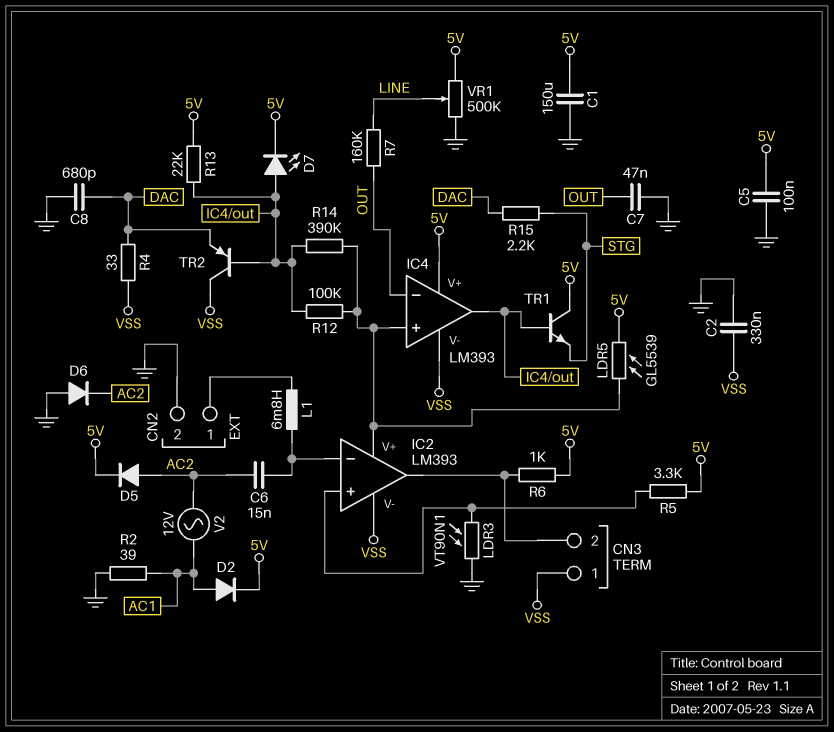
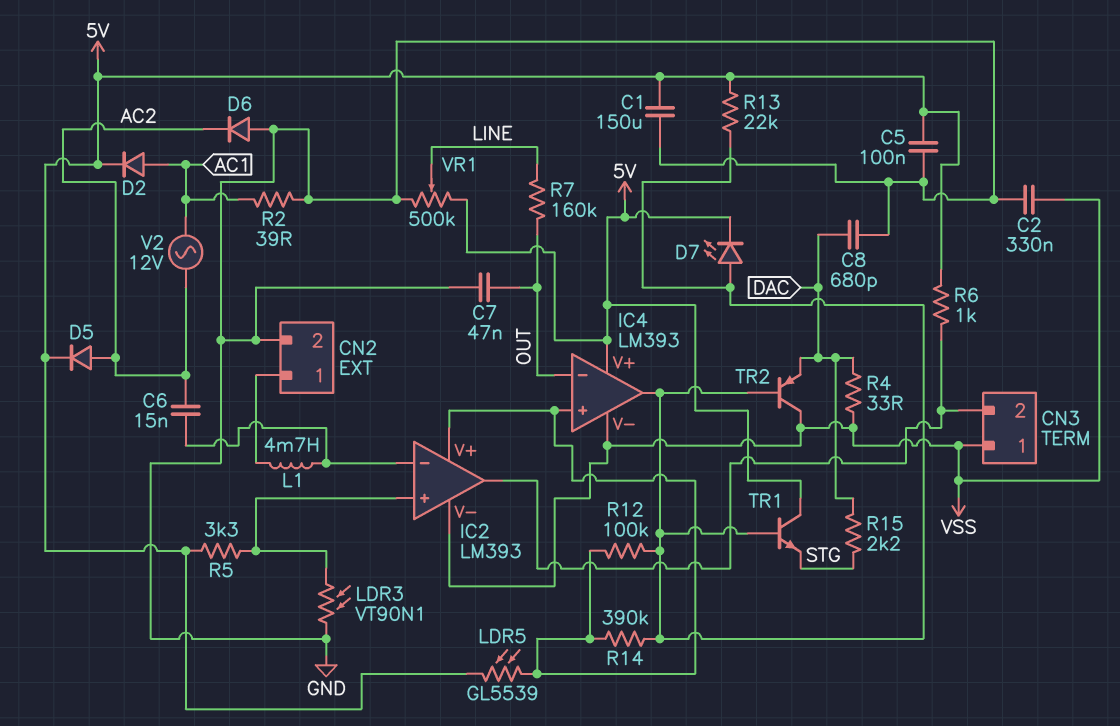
L1: 6.8mH (CN2/1, IC2/in-) -> 4.7mH (CN2/1, IC2/in-)

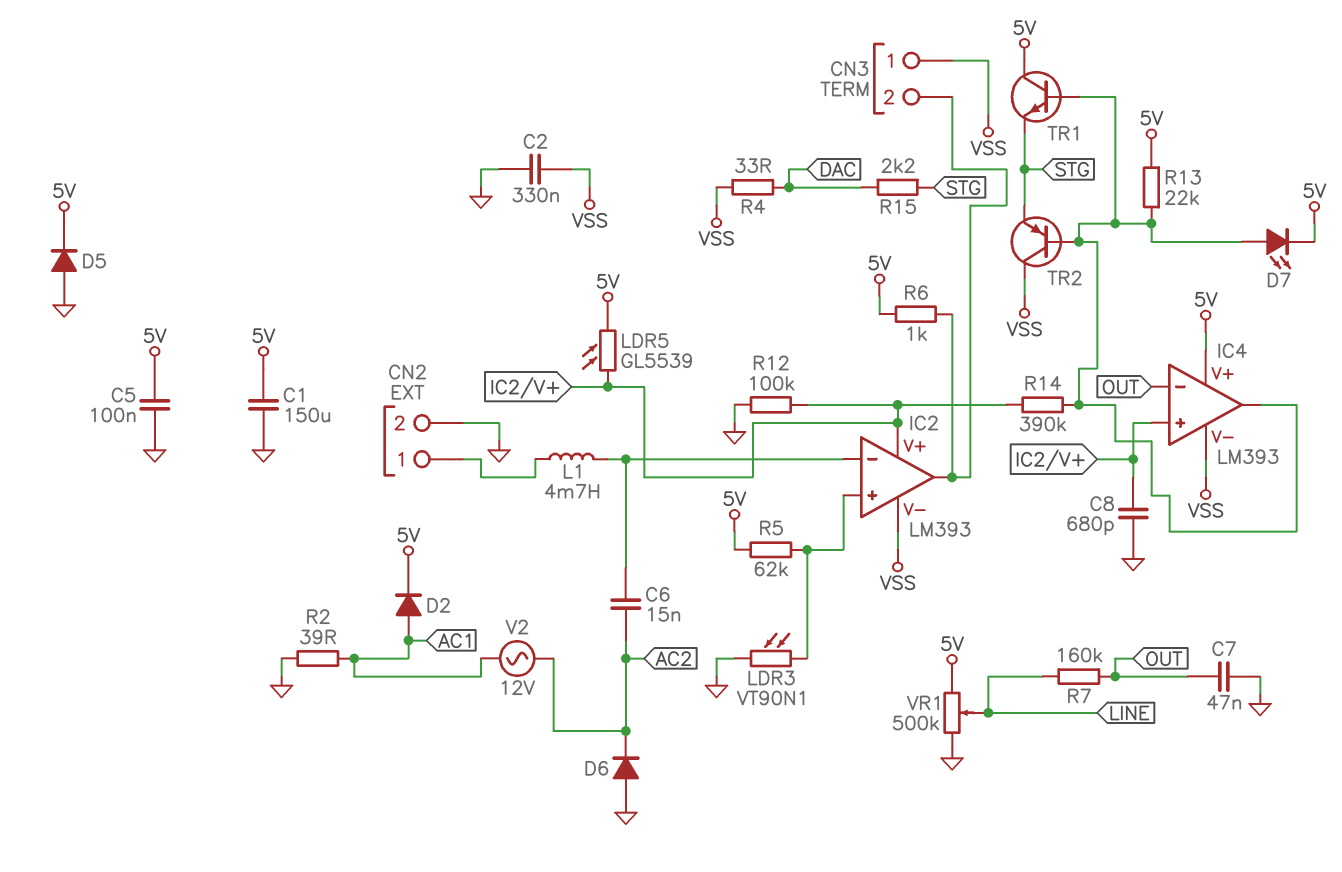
C8: 680pF (DAC, GND) -> 680pF (GND, IC2/V+)
D5: diode (A AC2, K 5V) -> diode (A GND, K 5V)
R5: 3.3k (5V, IC2/in+) -> 62k (5V, IC2/in+)
R12: 100k (IC2/V+, IC4/out) -> 100k (GND, IC2/V+)
TR2: PNP (B IC4/out, C VSS, E DAC) -> PNP (B IC4/out, C VSS, E STG)

